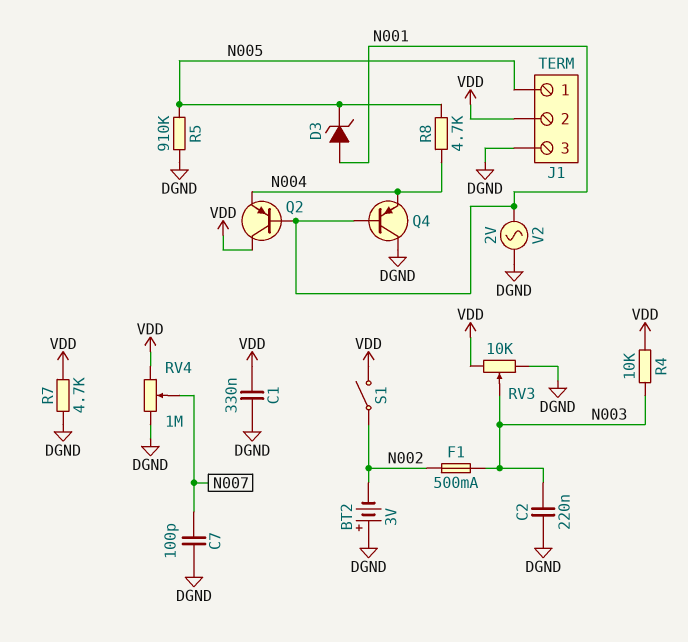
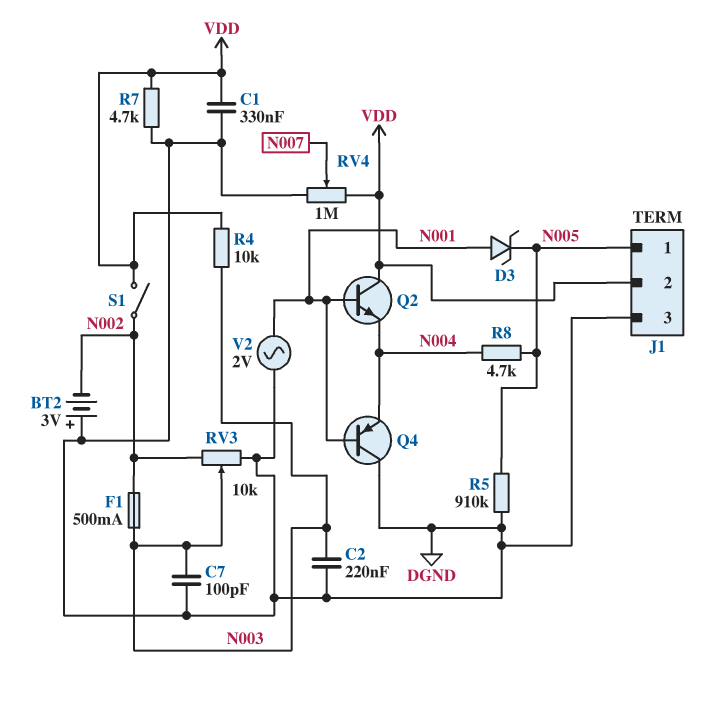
C7: 100pF (DGND, N007) -> 100pF (DGND, N003)
Q2: PNP (B N001, C VDD, E N004) -> NPN (B N001, C VDD, E N004)
RV3: 10k (DGND, VDD, wiper N003) -> 10k (DGND, N002, wiper N003)

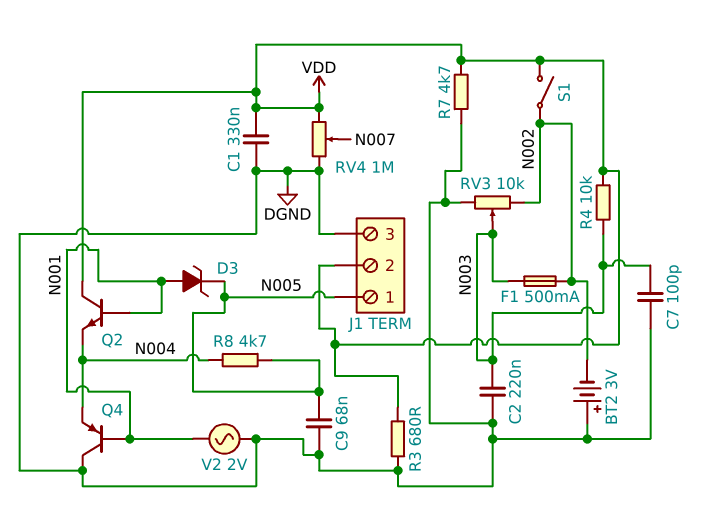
C9: none -> 68nF (DGND, N005)
R3: none -> 680 (DGND, VDD)
R5: 910k (DGND, N005) -> none

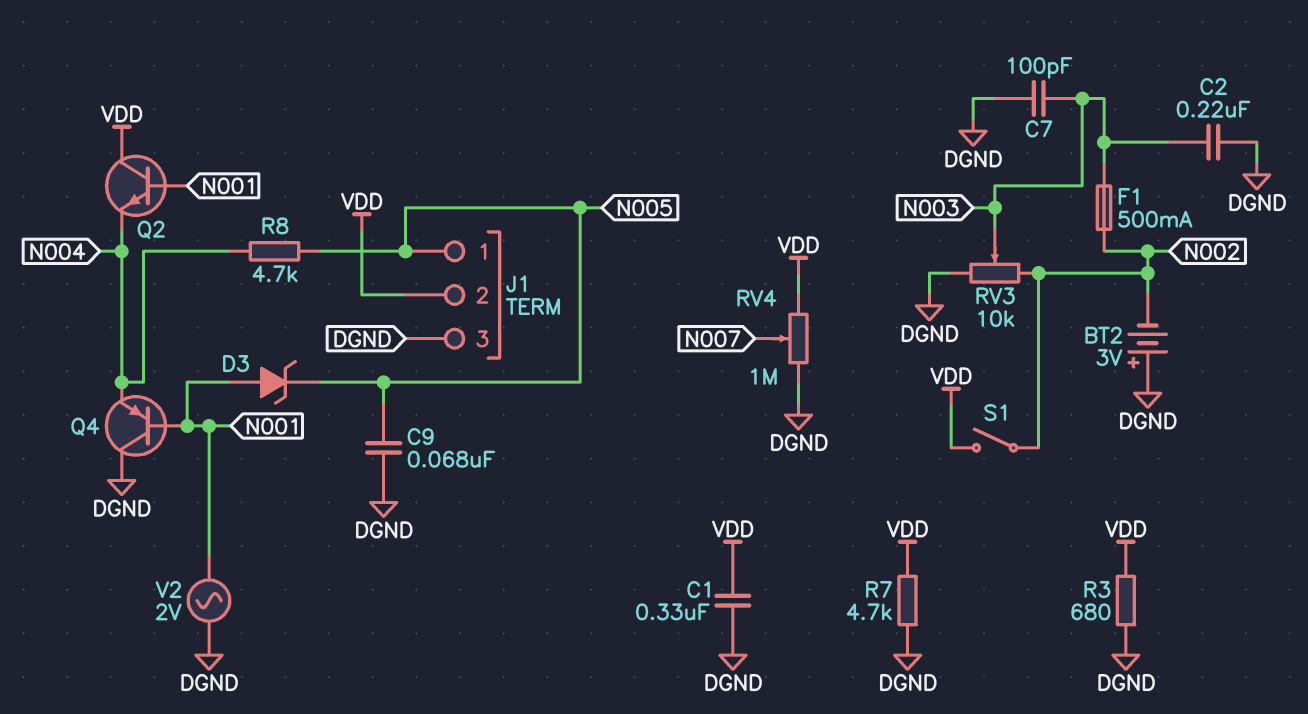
R4: 10k (N003, VDD) -> none

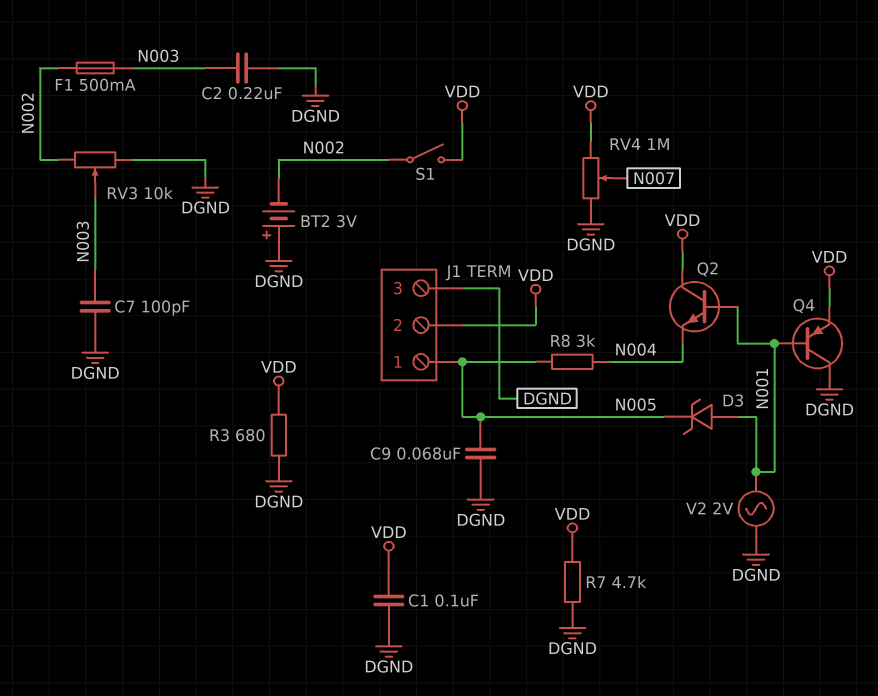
C1: 330nF (DGND, VDD) -> 100nF (DGND, VDD)
Q4: PNP (B N001, C DGND, E N004) -> PNP (B N001, C DGND, E VDD)
R8: 4.7k (N004, N005) -> 3k (N004, N005)

